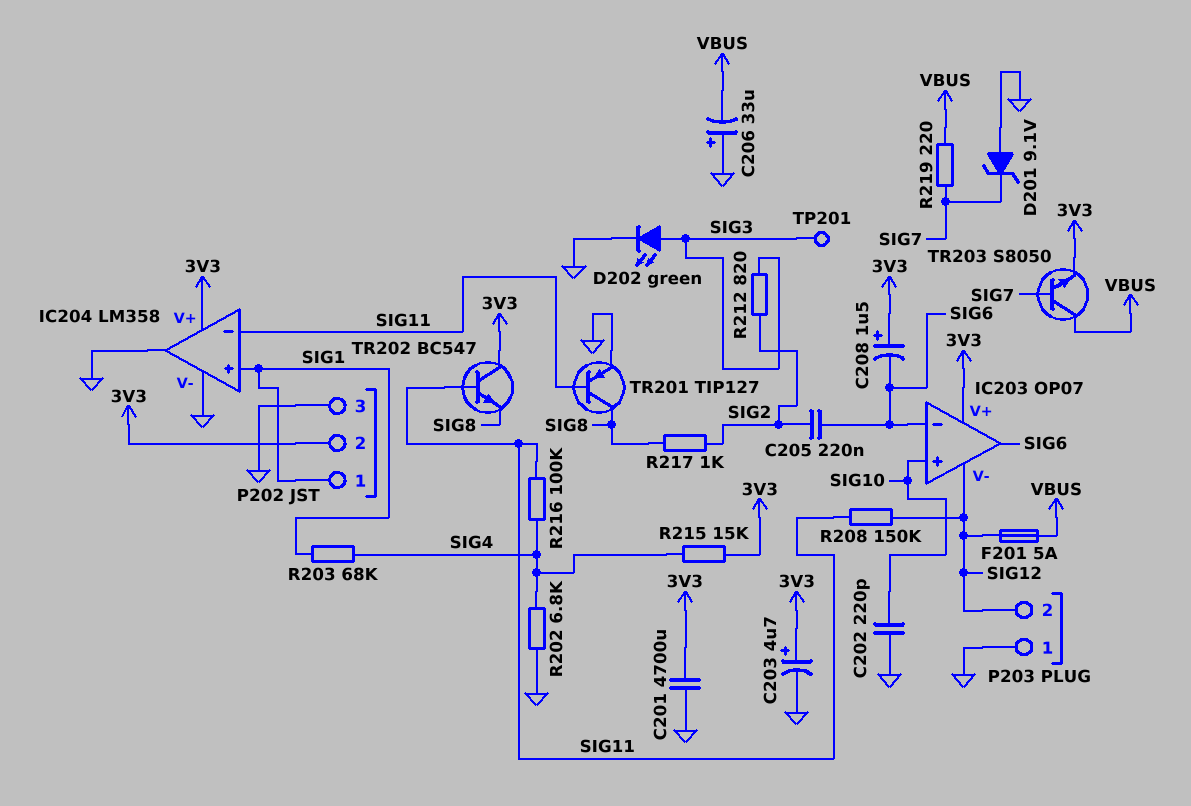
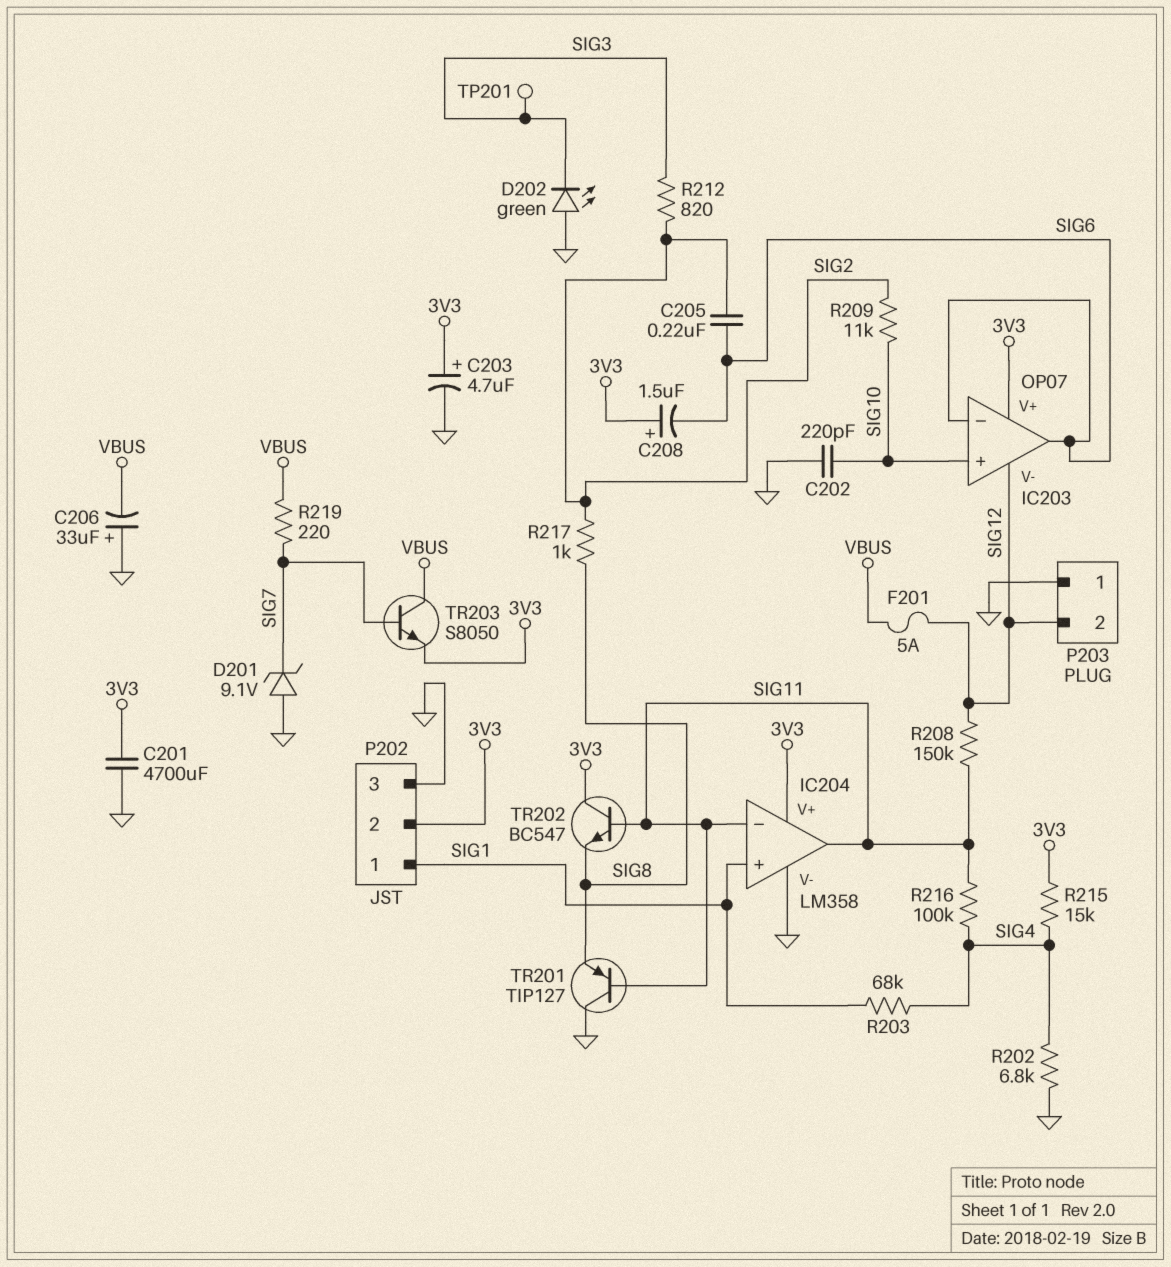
D202: LED green (A SIG3, K GND) -> LED green (A GND, K SIG3)
IC204 pin out: GND -> SIG11
R209: none -> 11k (SIG2, SIG10)
TR201: PNP TIP127 (B SIG11, C SIG8, E GND) -> PNP TIP127 (B SIG11, C GND, E SIG8)

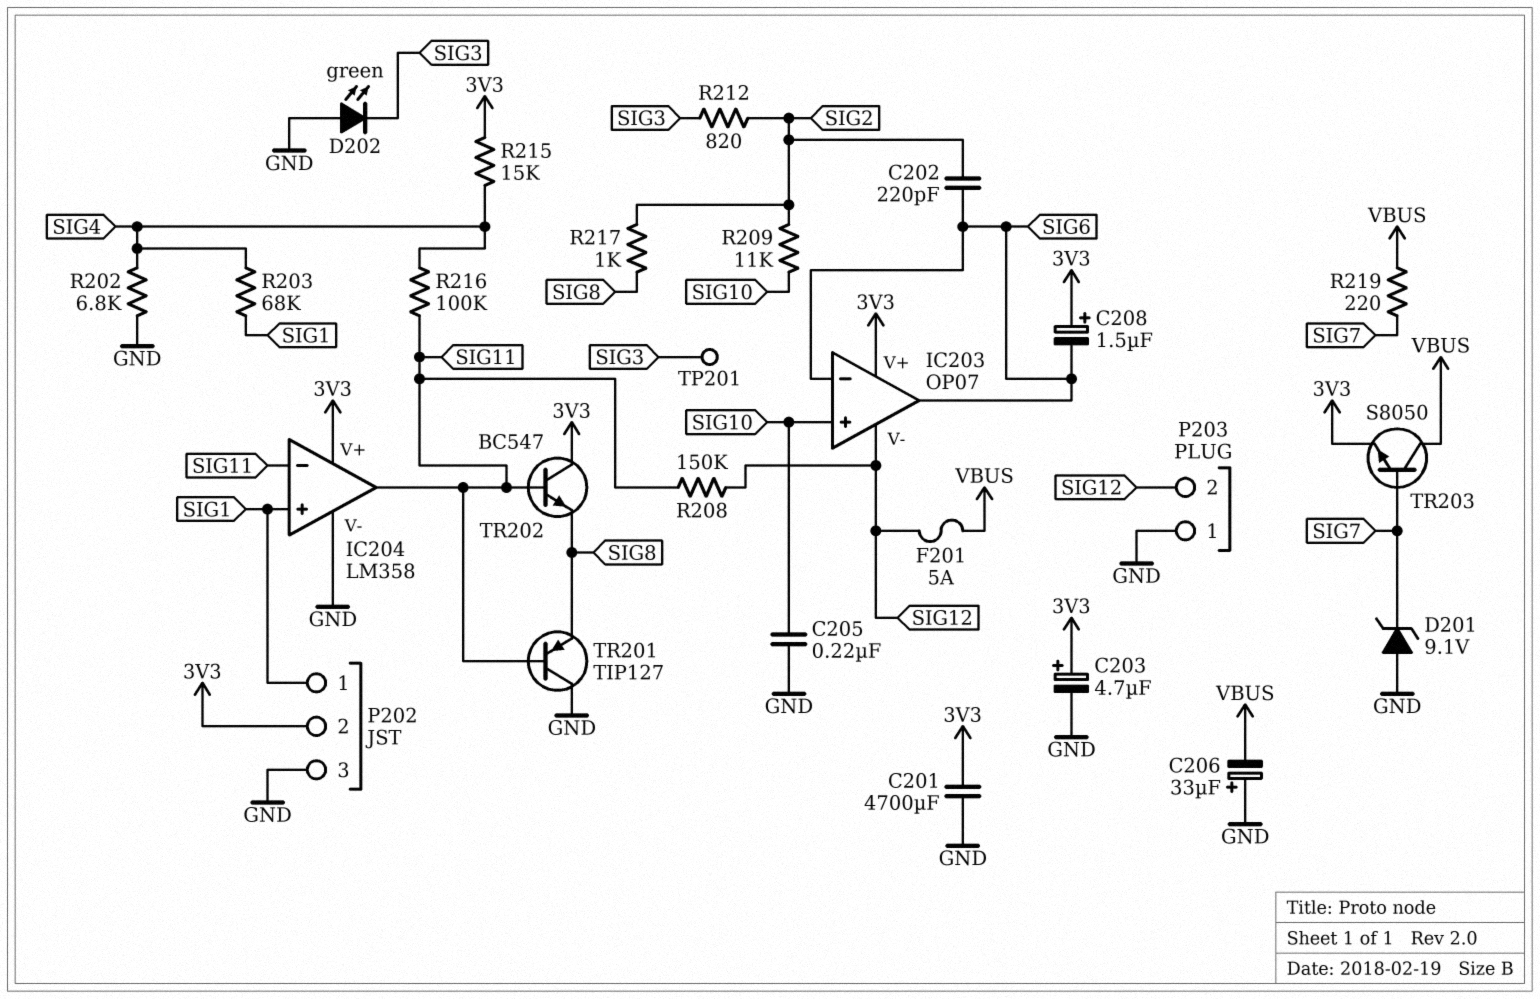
C202: 220pF (GND, SIG10) -> 220pF (SIG2, SIG6)
C205: 220nF (SIG2, SIG6) -> 220nF (GND, SIG10)

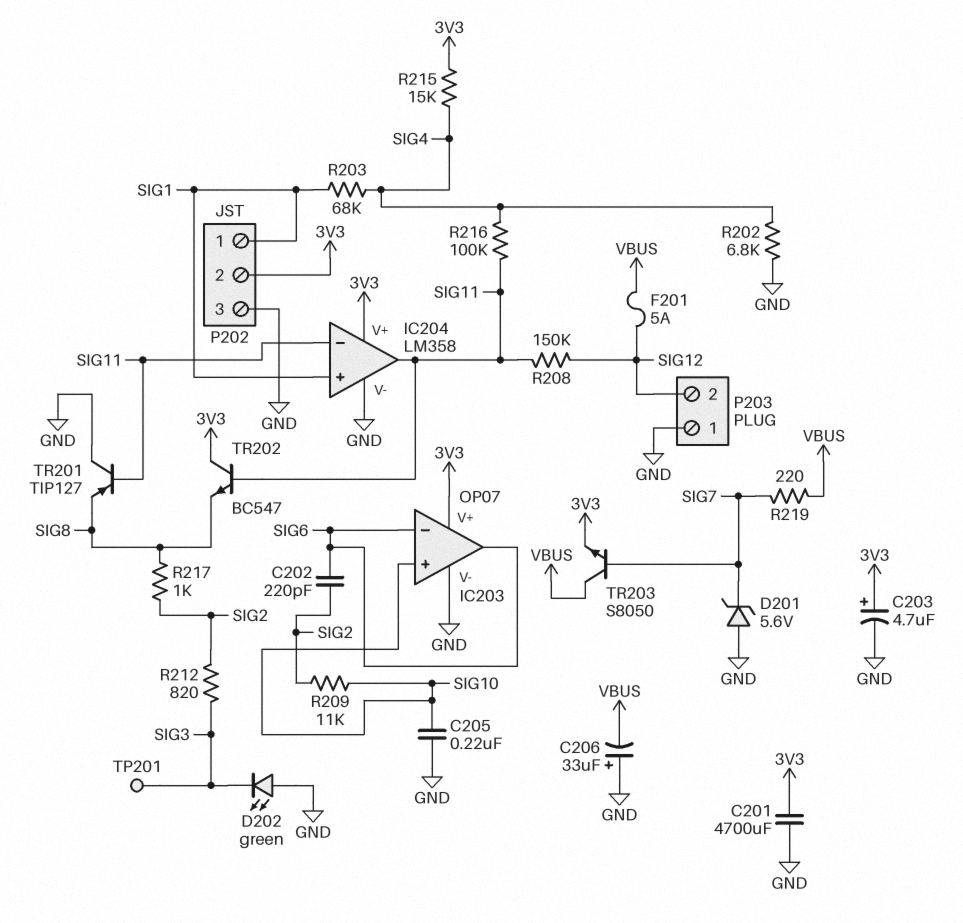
C208: 1.5uF (plus 3V3, minus SIG6) -> none
D201: zener 9.1V (A GND, K SIG7) -> zener 5.6V (A GND, K SIG7)
IC203 pin V-: SIG12 -> GND

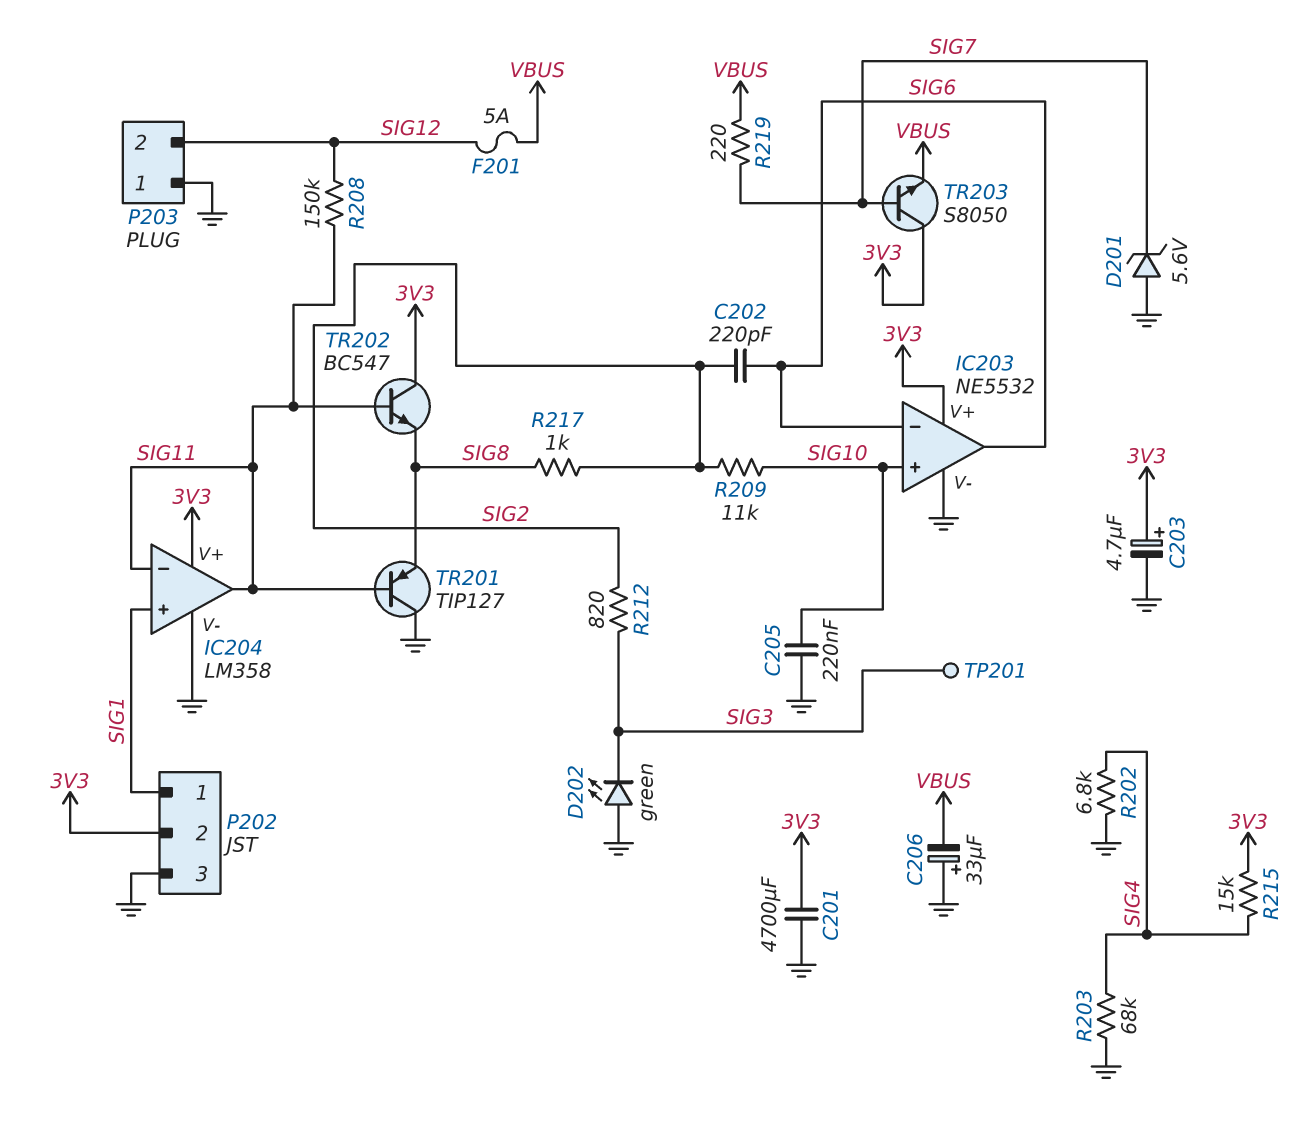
IC203: OP07 -> NE5532
R203: 68k (SIG1, SIG4) -> 68k (GND, SIG4)
R216: 100k (SIG4, SIG11) -> none
TR203: NPN S8050 (B SIG7, C VBUS, E 3V3) -> NPN S8050 (B SIG7, C 3V3, E VBUS)

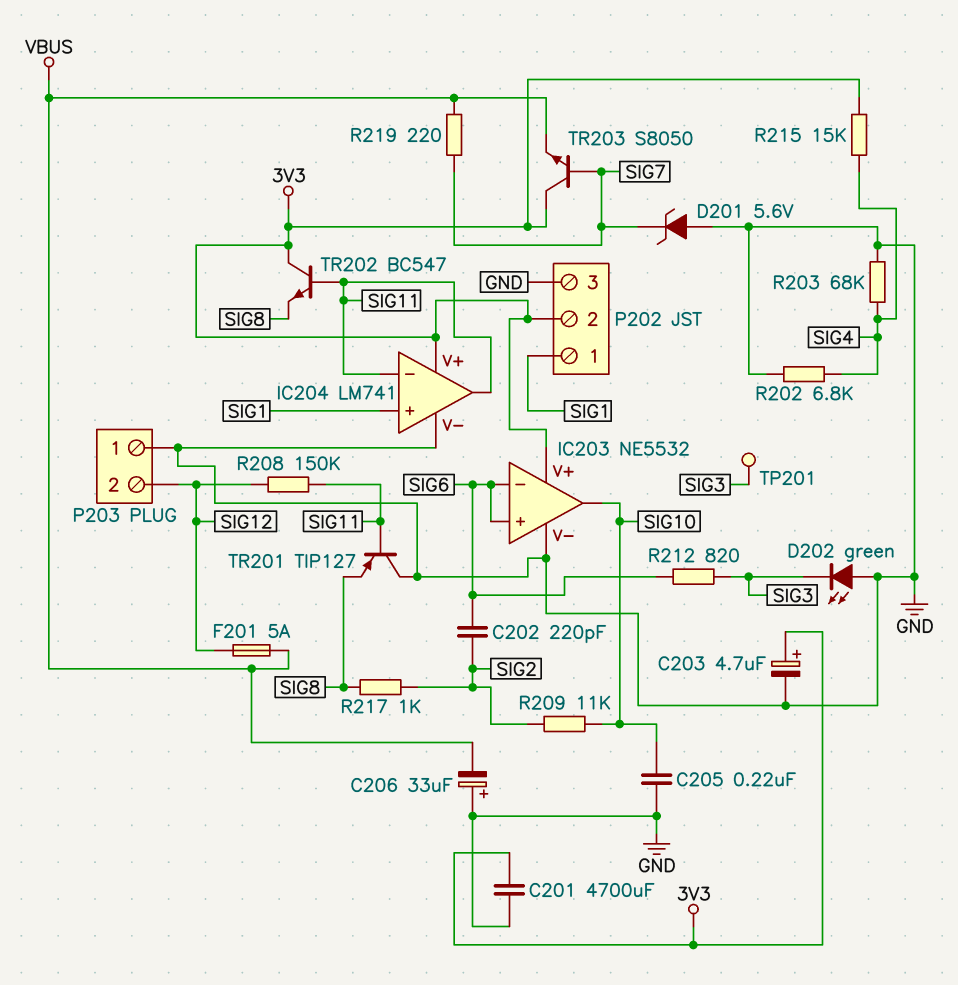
IC203 pin in+: SIG10 -> SIG6
IC203 pin out: SIG6 -> SIG10
IC204: LM358 -> LM741
R212: 820 (SIG2, SIG3) -> 820 (SIG3, SIG6)

